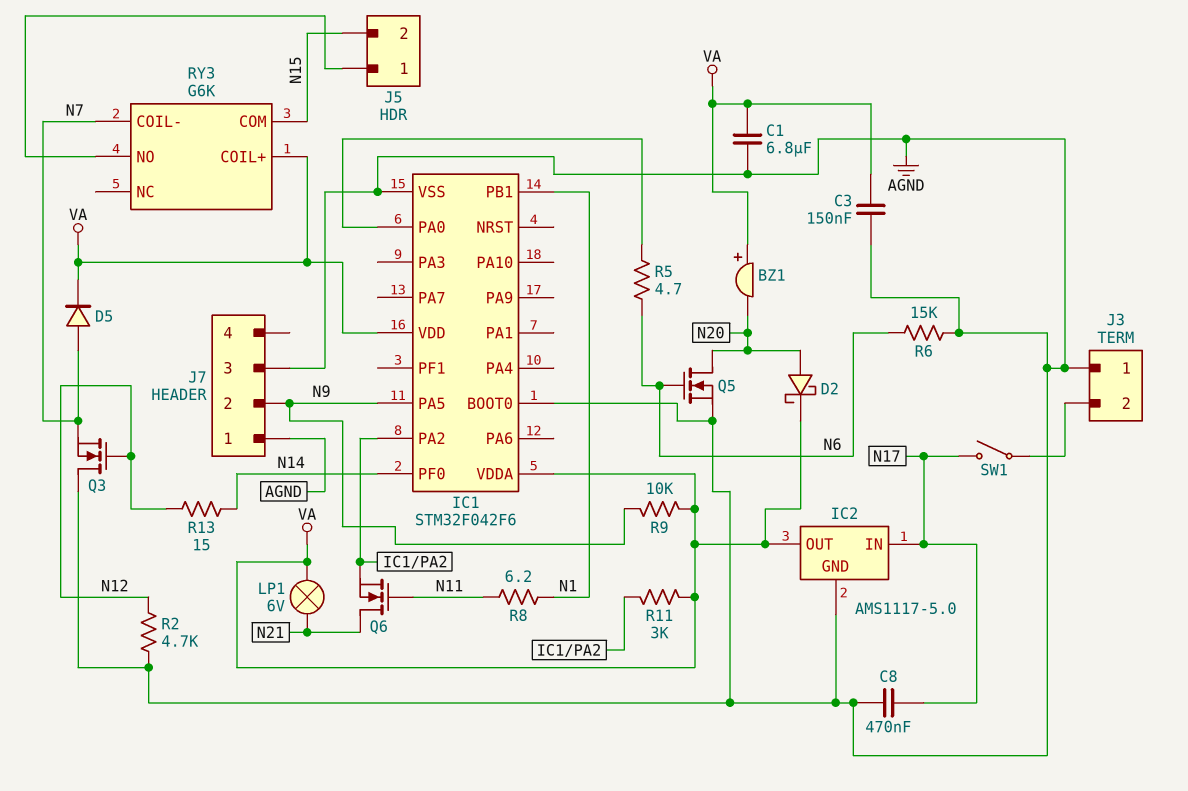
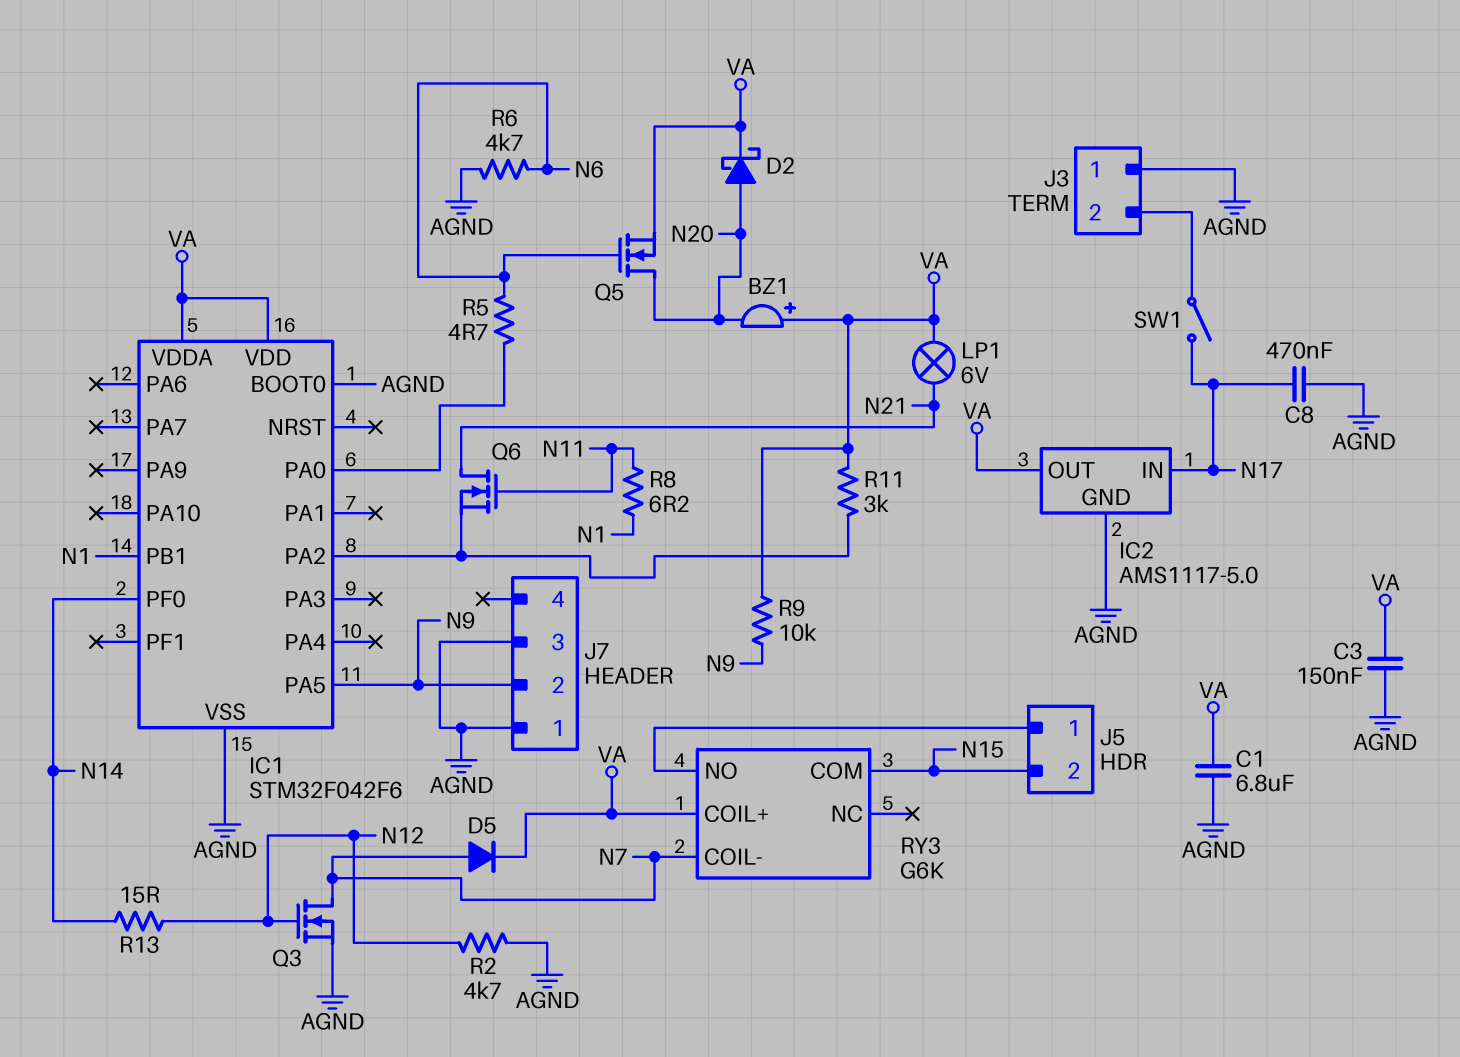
Q3: NMOS (G N12, D AGND, S N7) -> NMOS (G N12, D N7, S AGND)
Q5: NMOS (G N6, D N20, S AGND) -> NMOS (G N6, D N20, S VA)
R6: 15k (AGND, N6) -> 4.7k (AGND, N6)

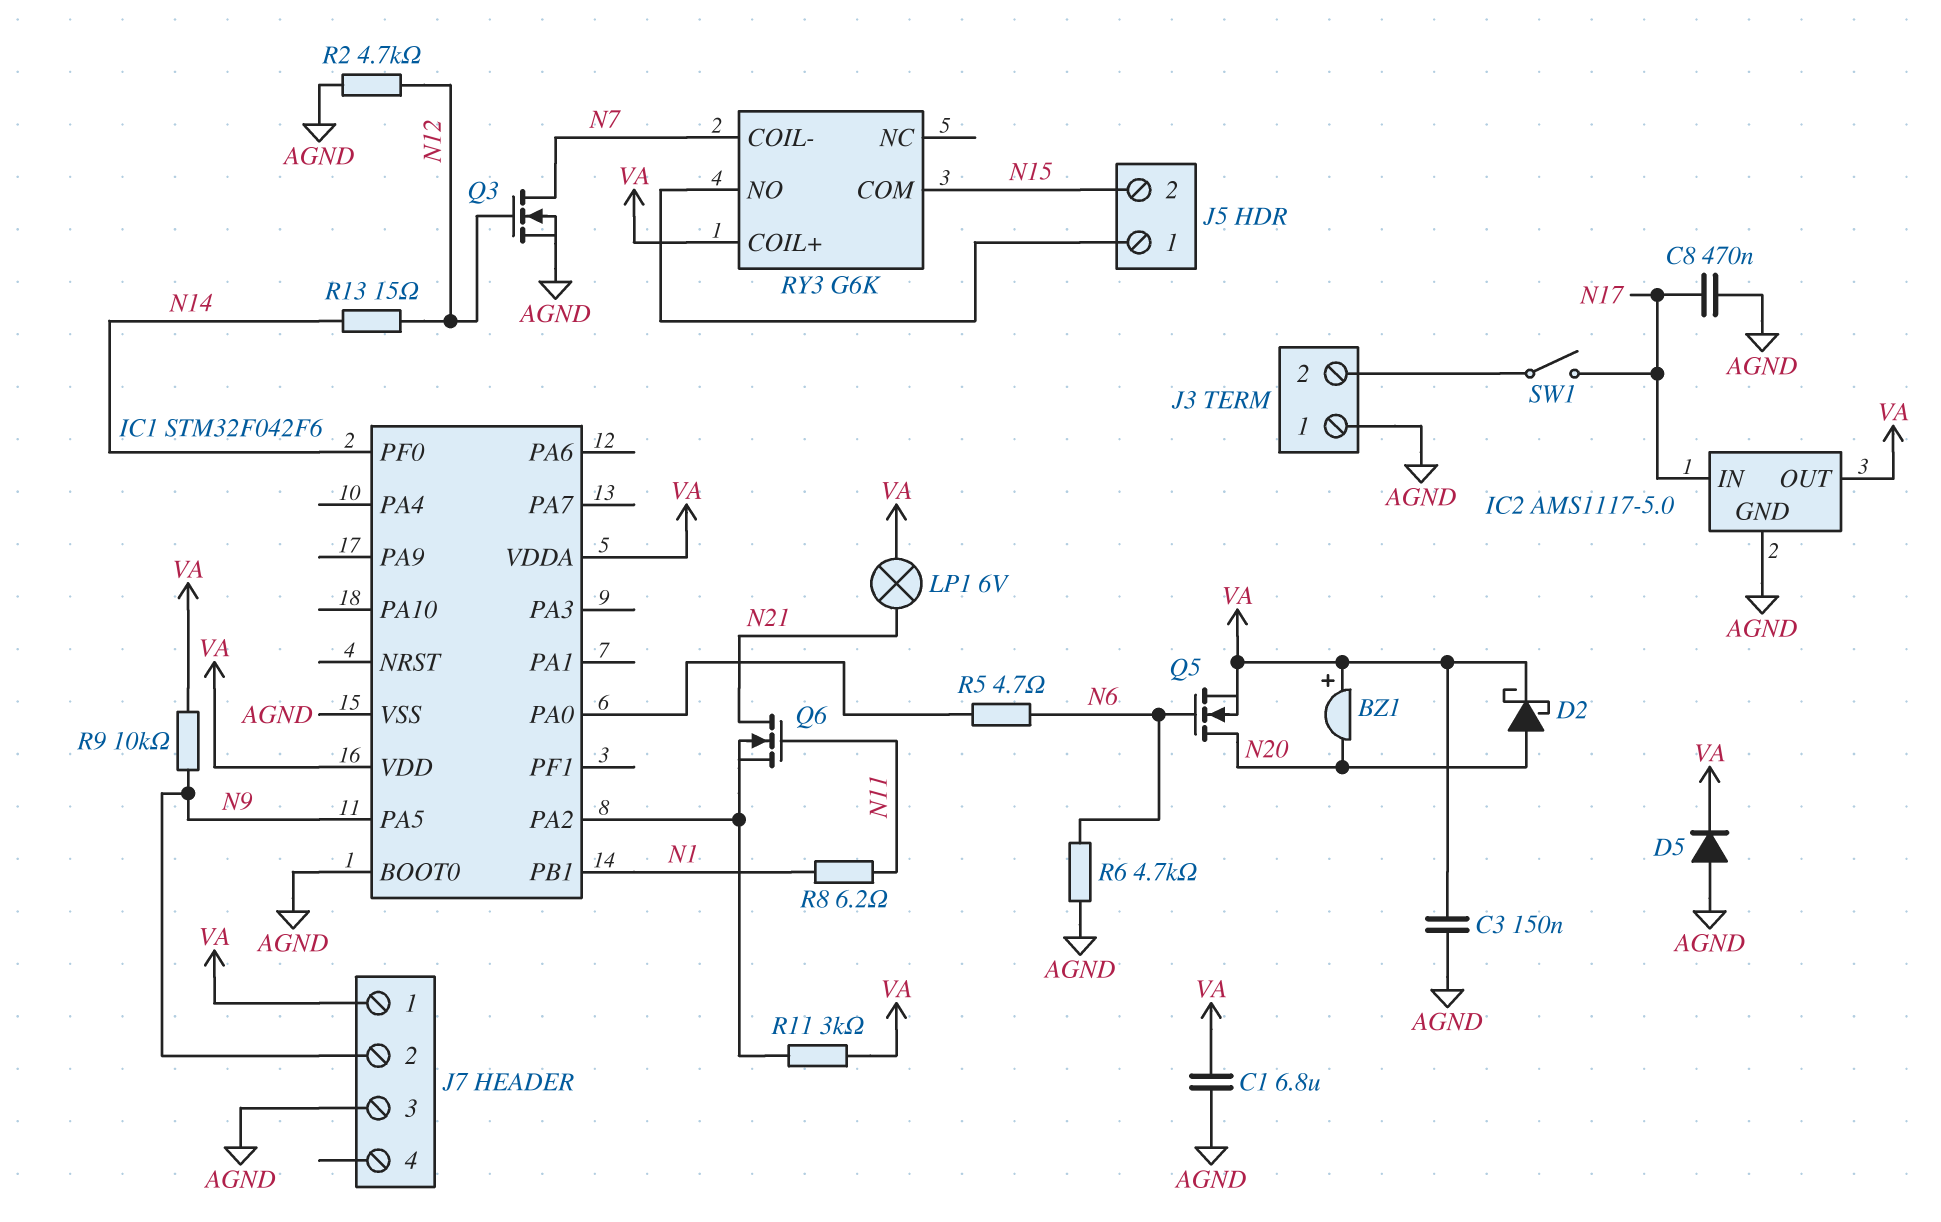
D5: diode (A N7, K VA) -> diode (A AGND, K VA)
J7 pin 1: AGND -> VA

